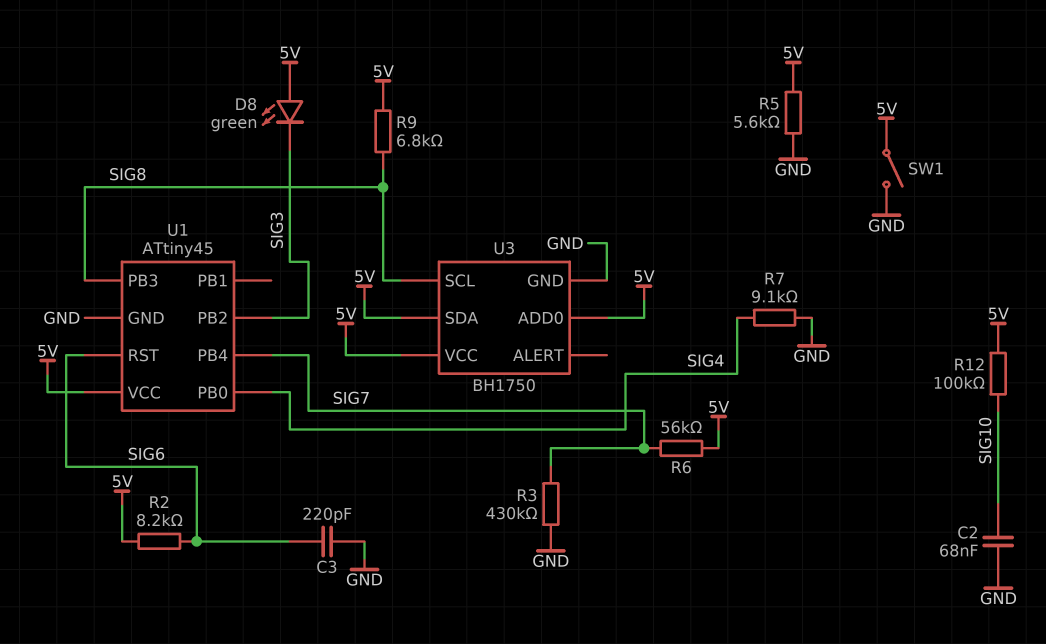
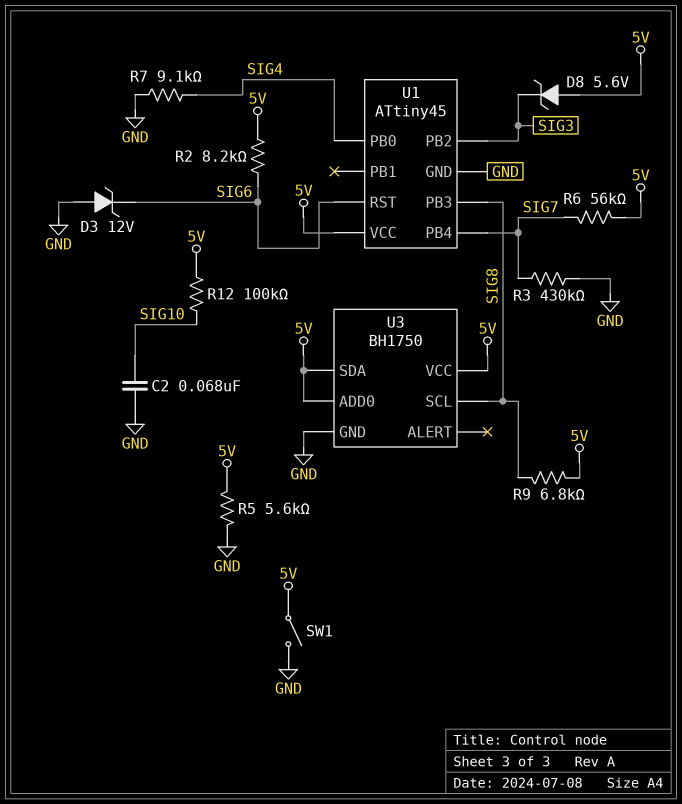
C3: 220pF (GND, SIG6) -> none
D3: none -> zener 12V (A GND, K SIG6)
D8: LED green (A 5V, K SIG3) -> zener 5.6V (A 5V, K SIG3)

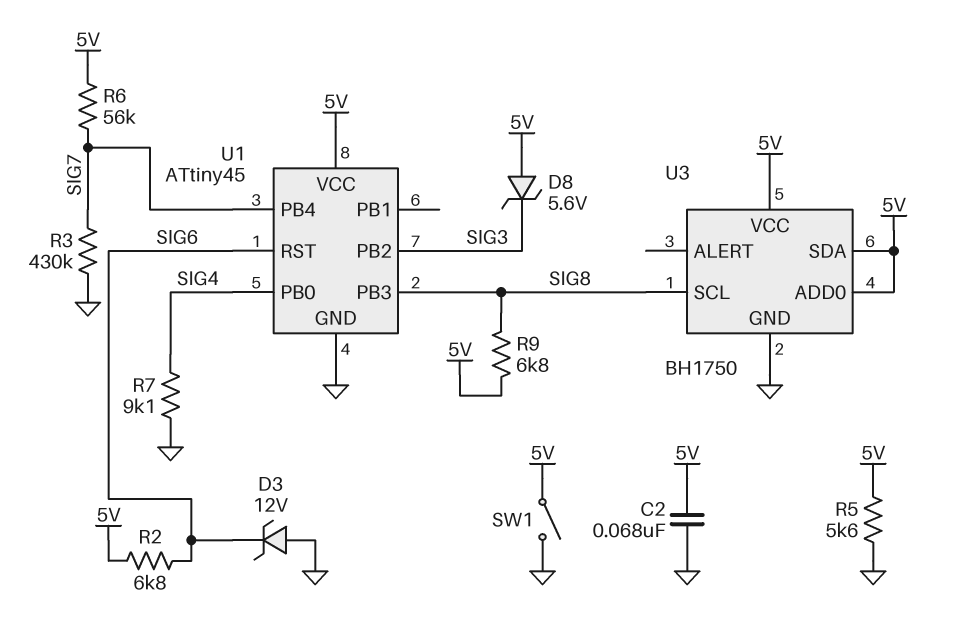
C2: 68nF (GND, SIG10) -> 68nF (5V, GND)
R2: 8.2k (5V, SIG6) -> 6.8k (5V, SIG6)
R12: 100k (5V, SIG10) -> none

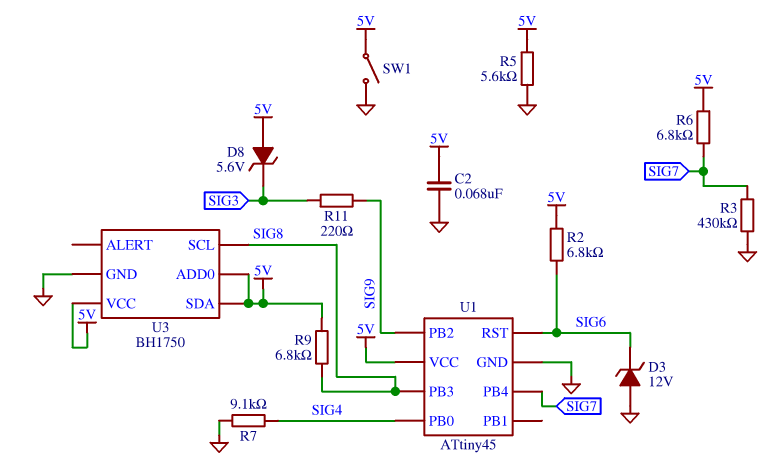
R6: 56k (5V, SIG7) -> 6.8k (5V, SIG7)
R11: none -> 220 (SIG3, SIG9)
U1 pin PB2: SIG3 -> SIG9

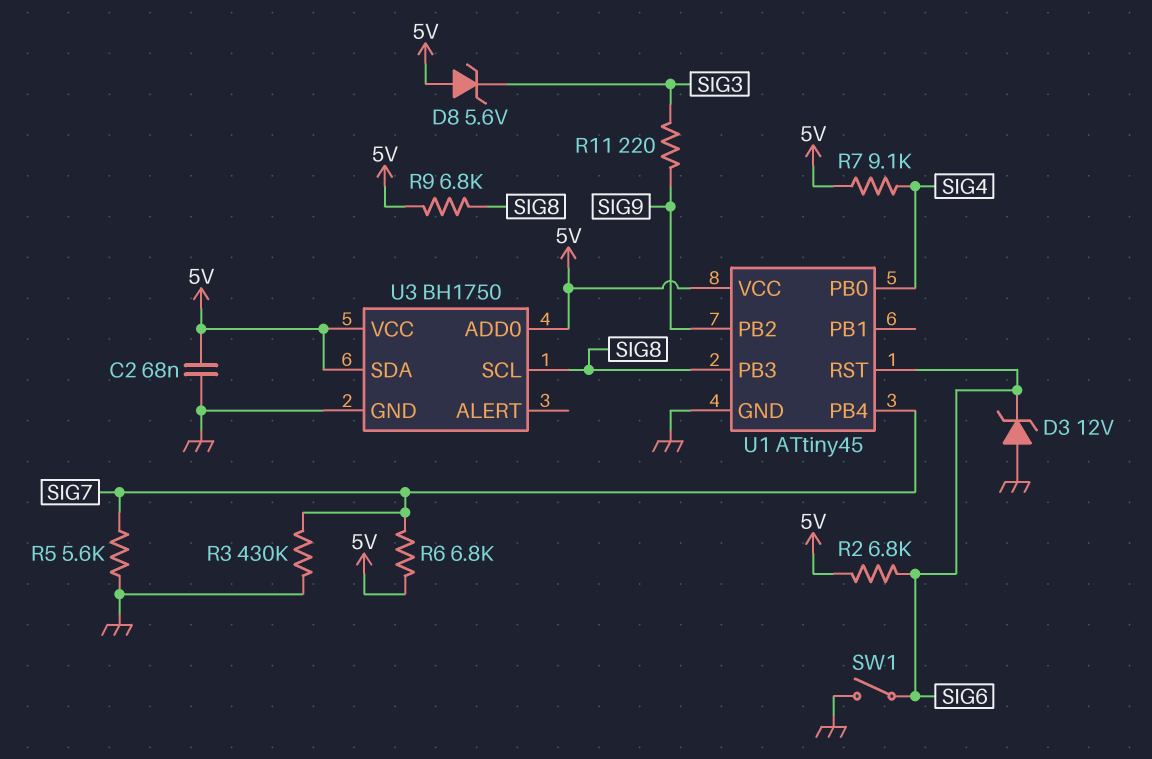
R5: 5.6k (5V, GND) -> 5.6k (GND, SIG7)
R7: 9.1k (GND, SIG4) -> 9.1k (5V, SIG4)
SW1: switch (5V, GND) -> switch (GND, SIG6)

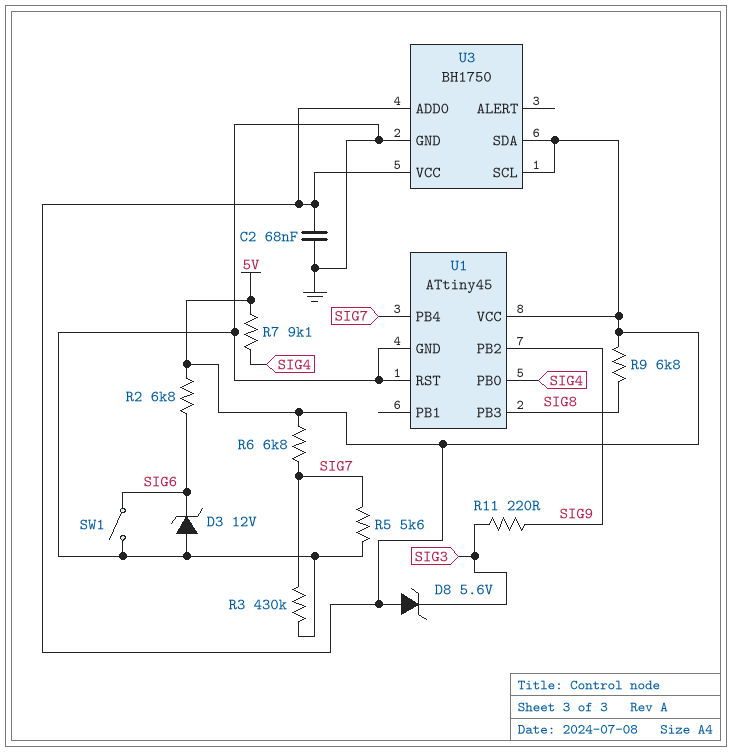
U1 pin RST: SIG6 -> GND
U3 pin SCL: SIG8 -> 5V

